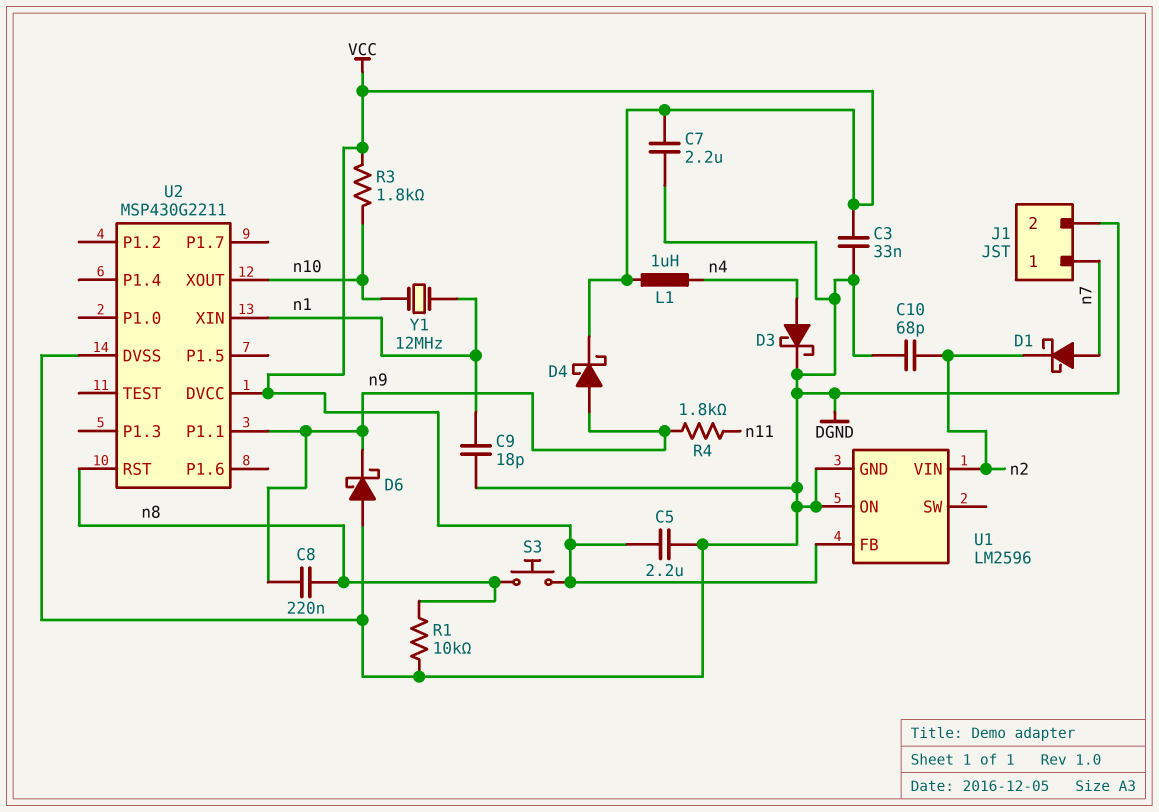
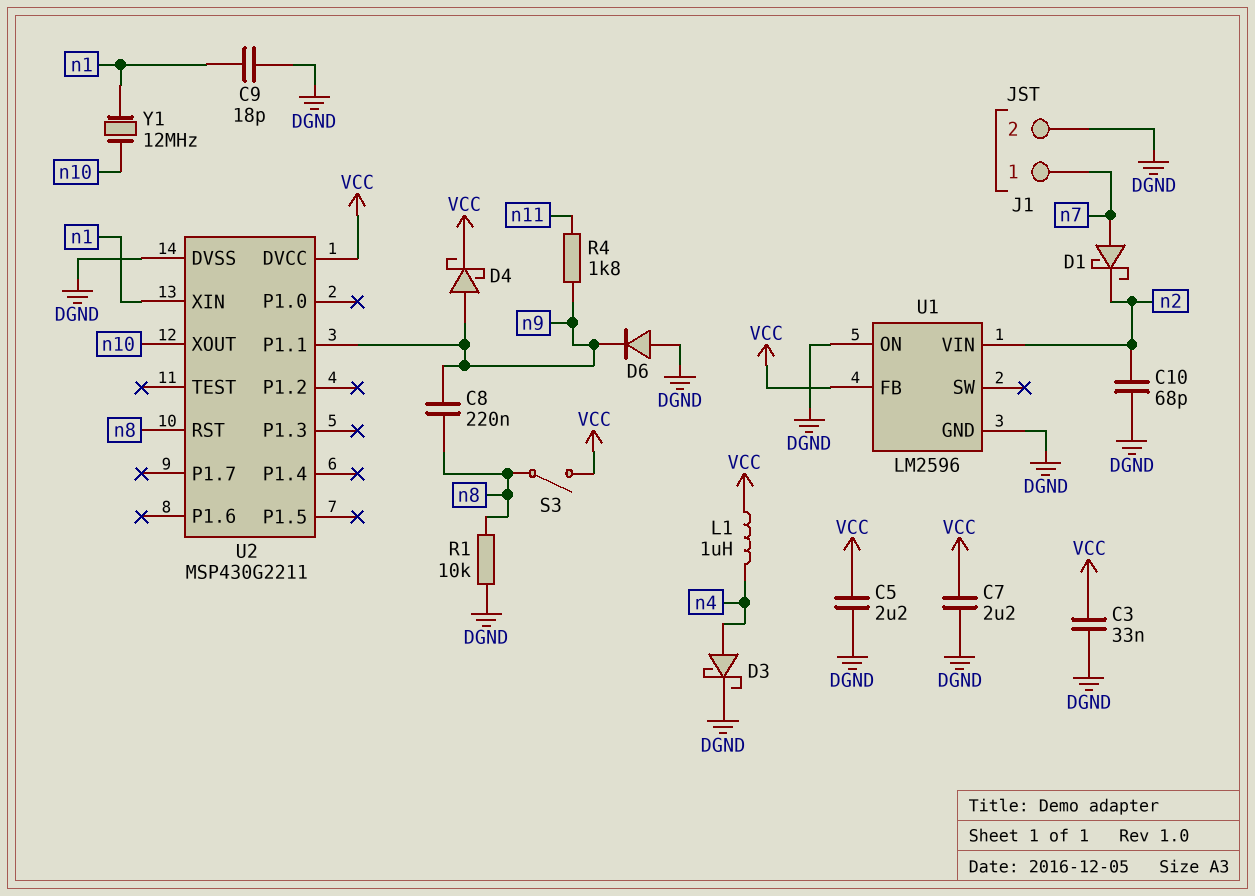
D6: schottky (A DGND, K n9) -> diode (A DGND, K n9)
R3: 1.8k (VCC, n10) -> none
S3: button (VCC, n8) -> switch (VCC, n8)

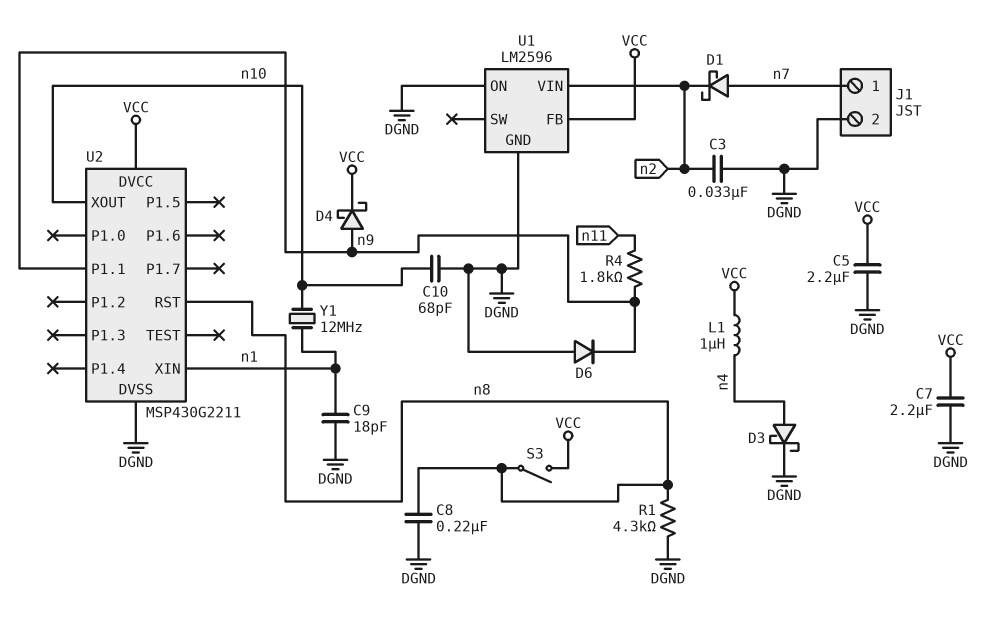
C3: 33nF (DGND, VCC) -> 33nF (DGND, n2)
C8: 220nF (n8, n9) -> 220nF (DGND, n8)
C10: 68pF (DGND, n2) -> 68pF (DGND, n10)
R1: 10k (DGND, n8) -> 4.3k (DGND, n8)

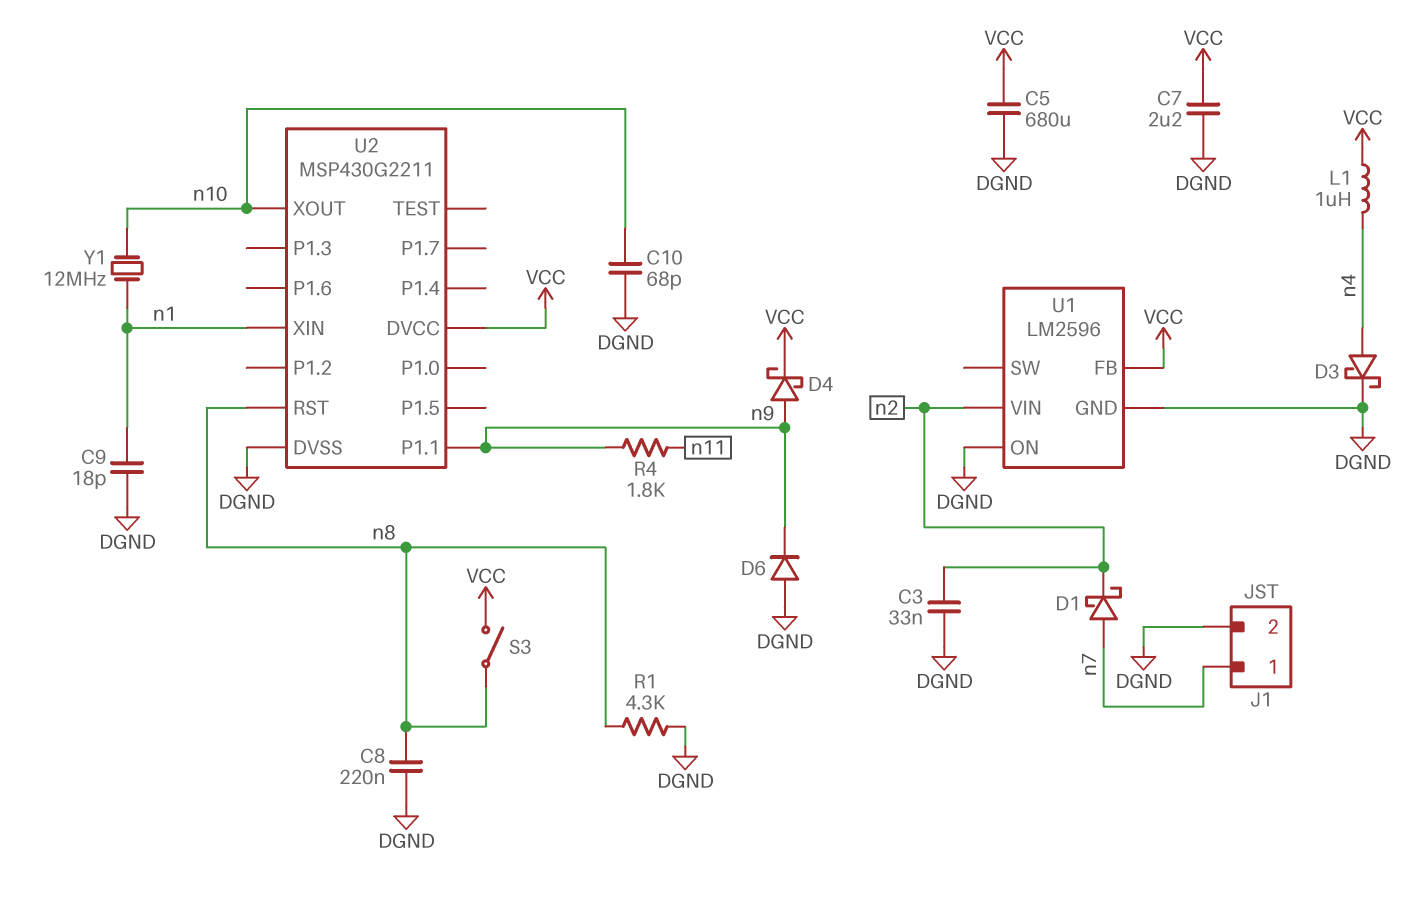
C5: 2.2uF (DGND, VCC) -> 680uF (DGND, VCC)

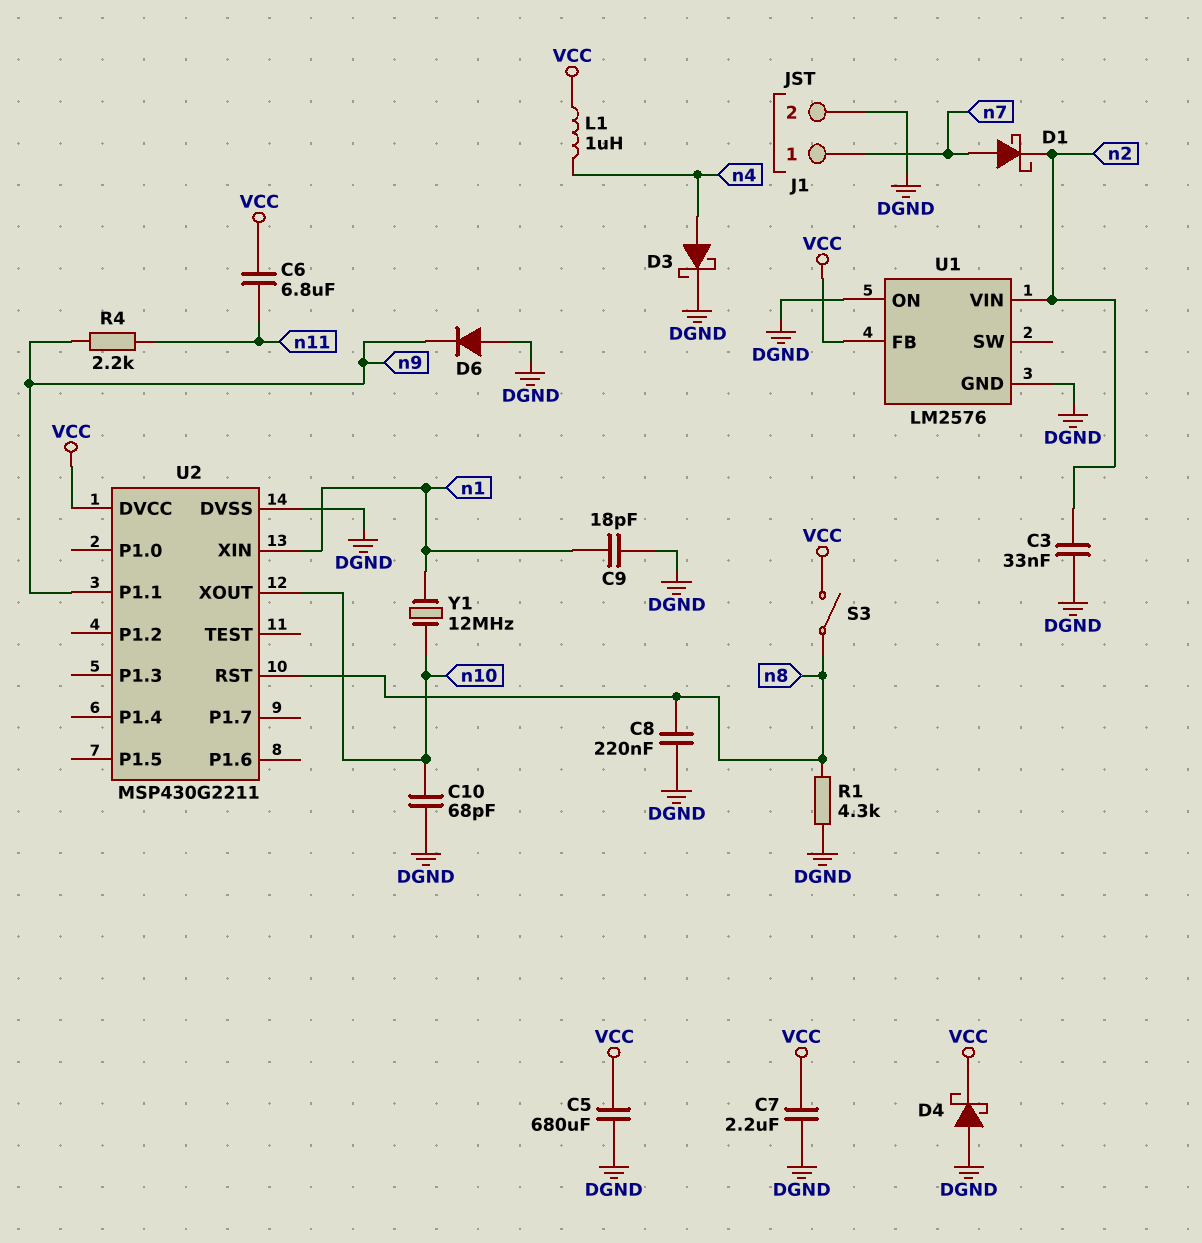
C6: none -> 6.8uF (VCC, n11)
D4: schottky (A n9, K VCC) -> schottky (A DGND, K VCC)
R4: 1.8k (n9, n11) -> 2.2k (n9, n11)
U1: LM2596 -> LM2576

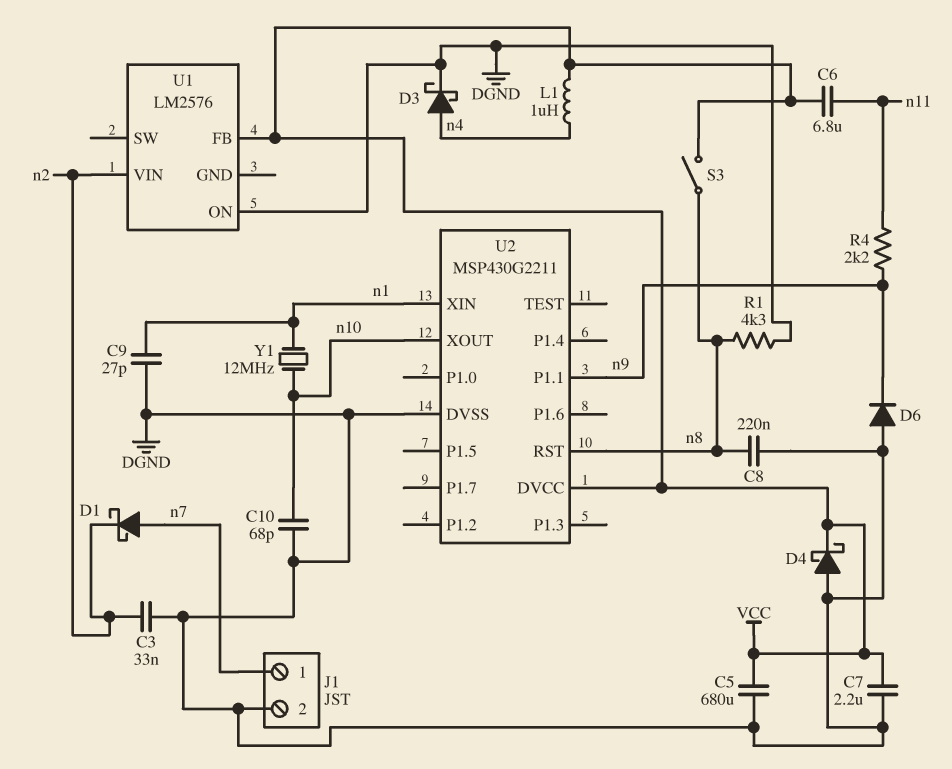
C9: 18pF (DGND, n1) -> 27pF (DGND, n1)
U1 pin GND: DGND -> none

